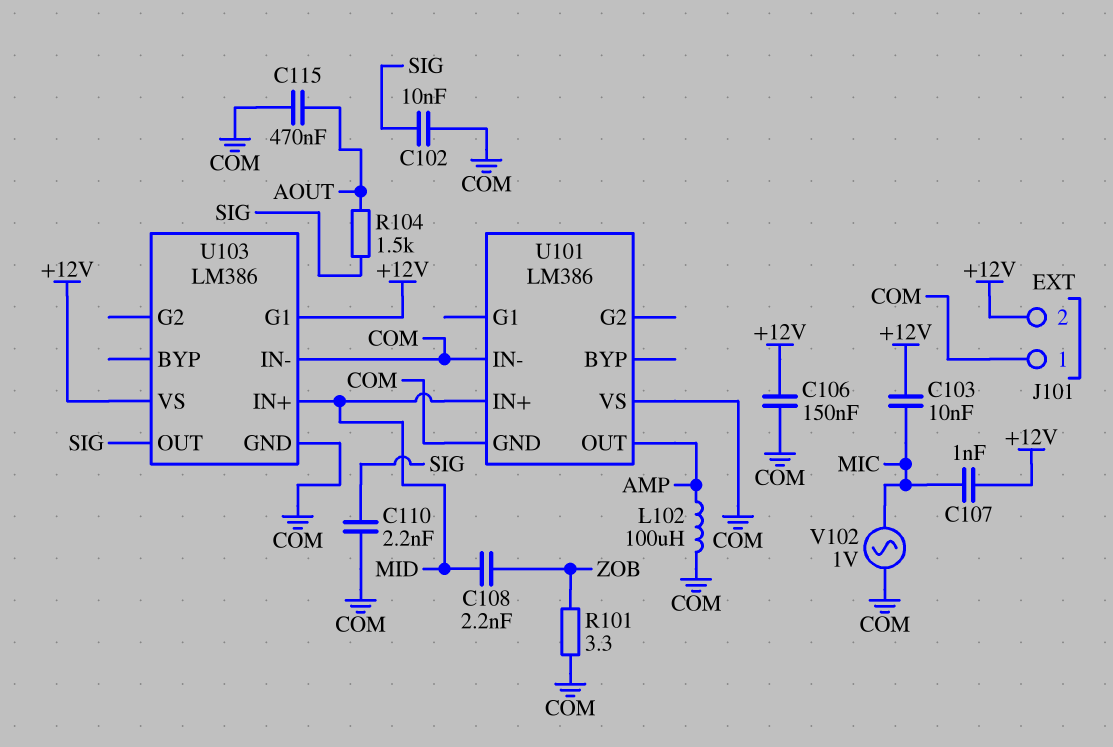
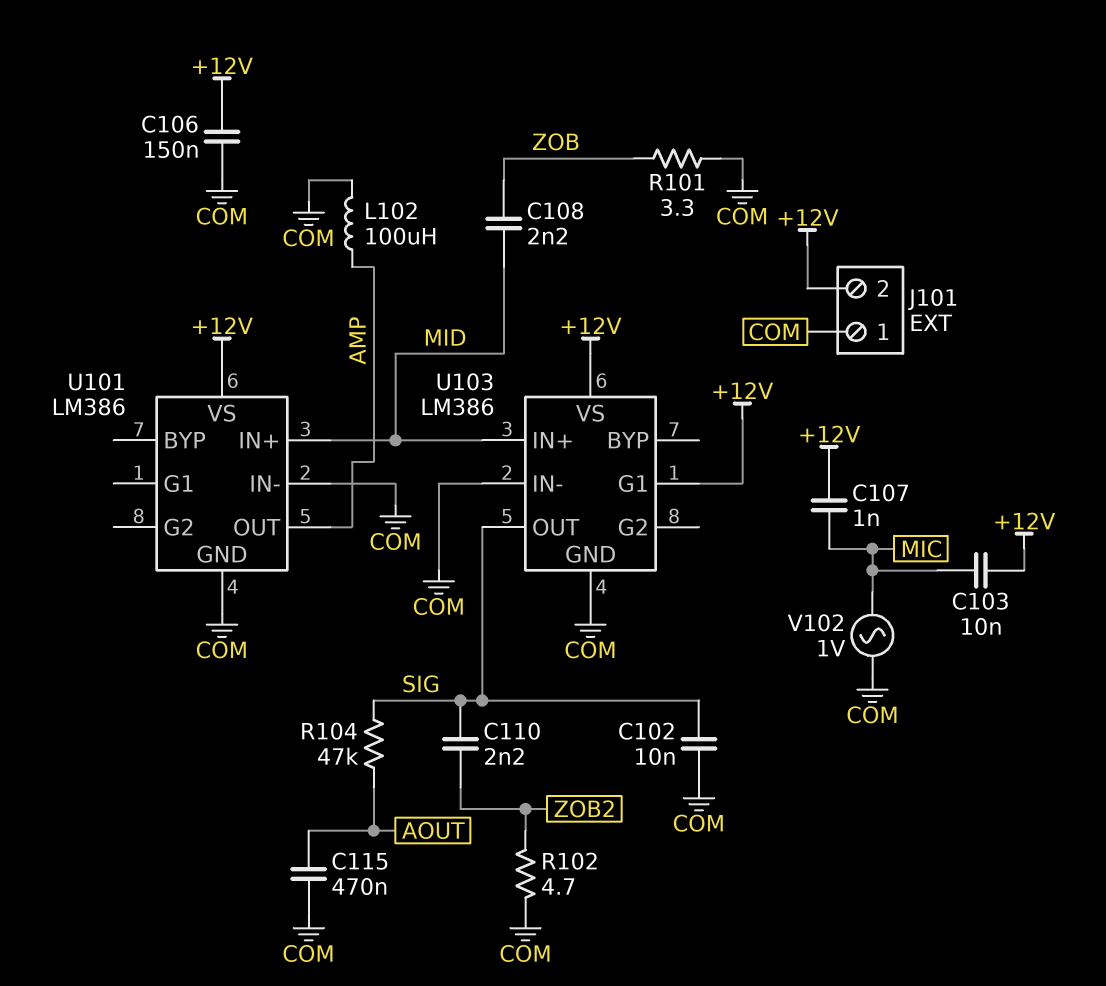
C110: 2.2nF (COM, SIG) -> 2.2nF (SIG, ZOB2)
R102: none -> 4.7 (COM, ZOB2)
R104: 1.5k (AOUT, SIG) -> 47k (AOUT, SIG)
U101 pin VS: COM -> +12V

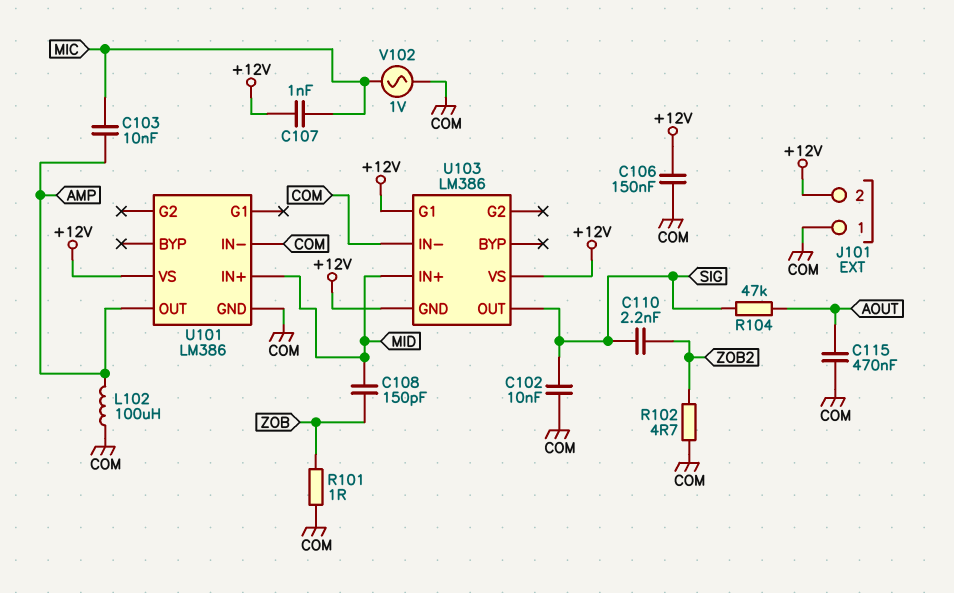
C103: 10nF (+12V, MIC) -> 10nF (AMP, MIC)
C108: 2.2nF (MID, ZOB) -> 150pF (MID, ZOB)
R101: 3.3 (COM, ZOB) -> 1 (COM, ZOB)
U103 pin GND: COM -> +12V

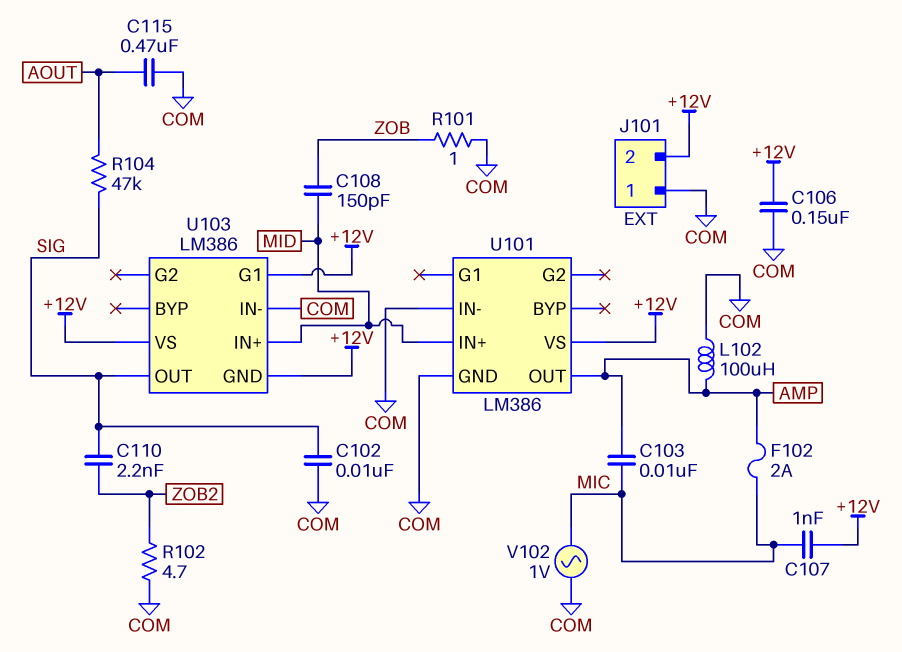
F102: none -> 2A (AMP, MIC)

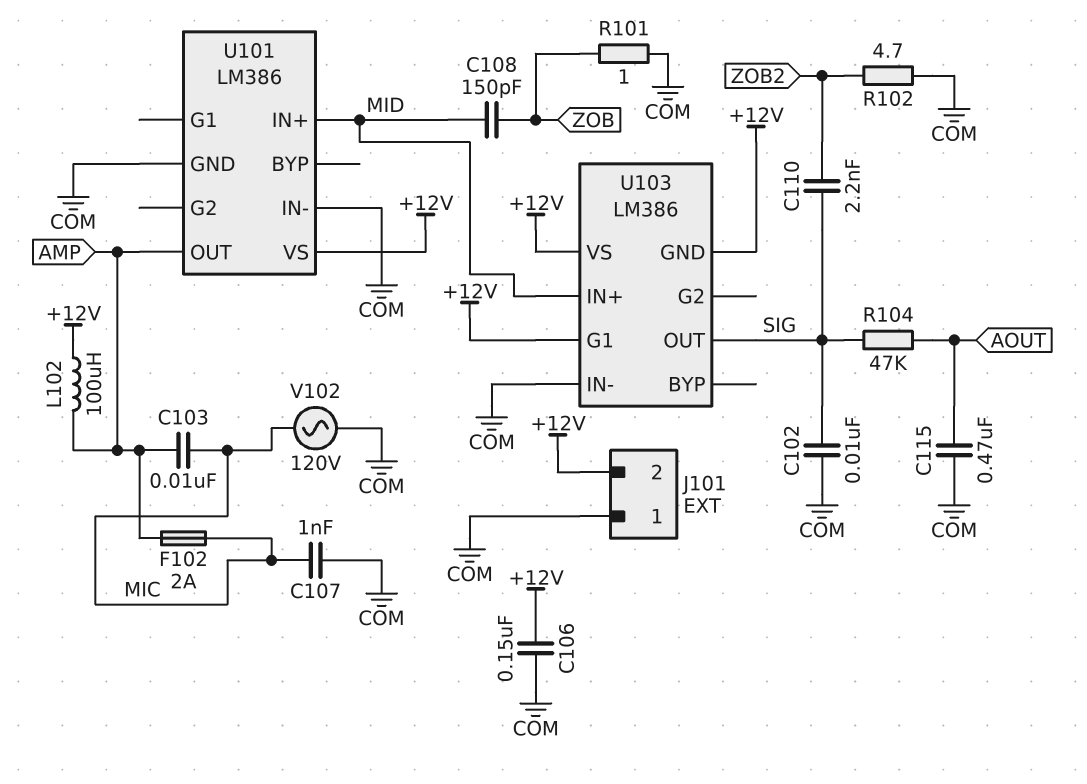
C107: 1nF (+12V, MIC) -> 1nF (COM, MIC)
L102: 100uH (AMP, COM) -> 100uH (+12V, AMP)
V102: AC 1V (COM, MIC) -> AC 120V (COM, MIC)

